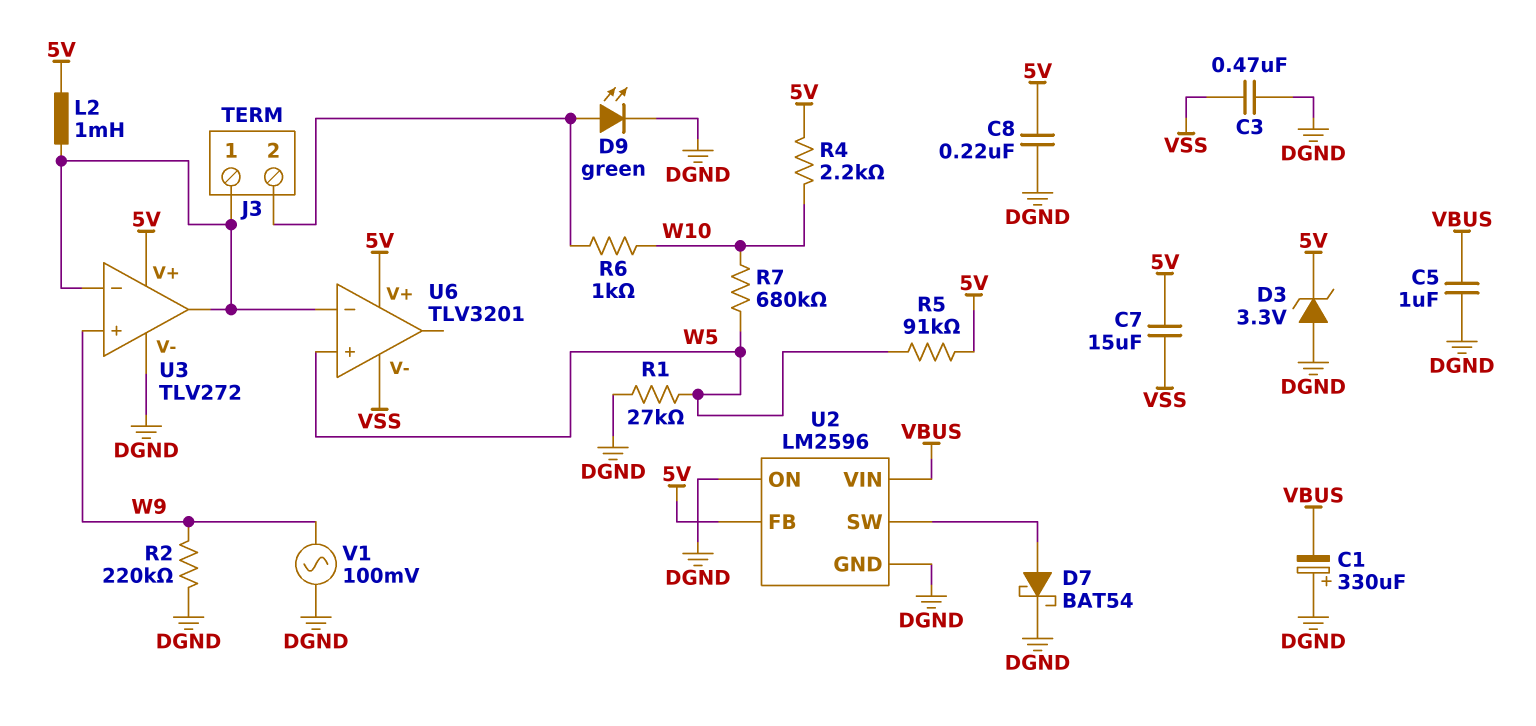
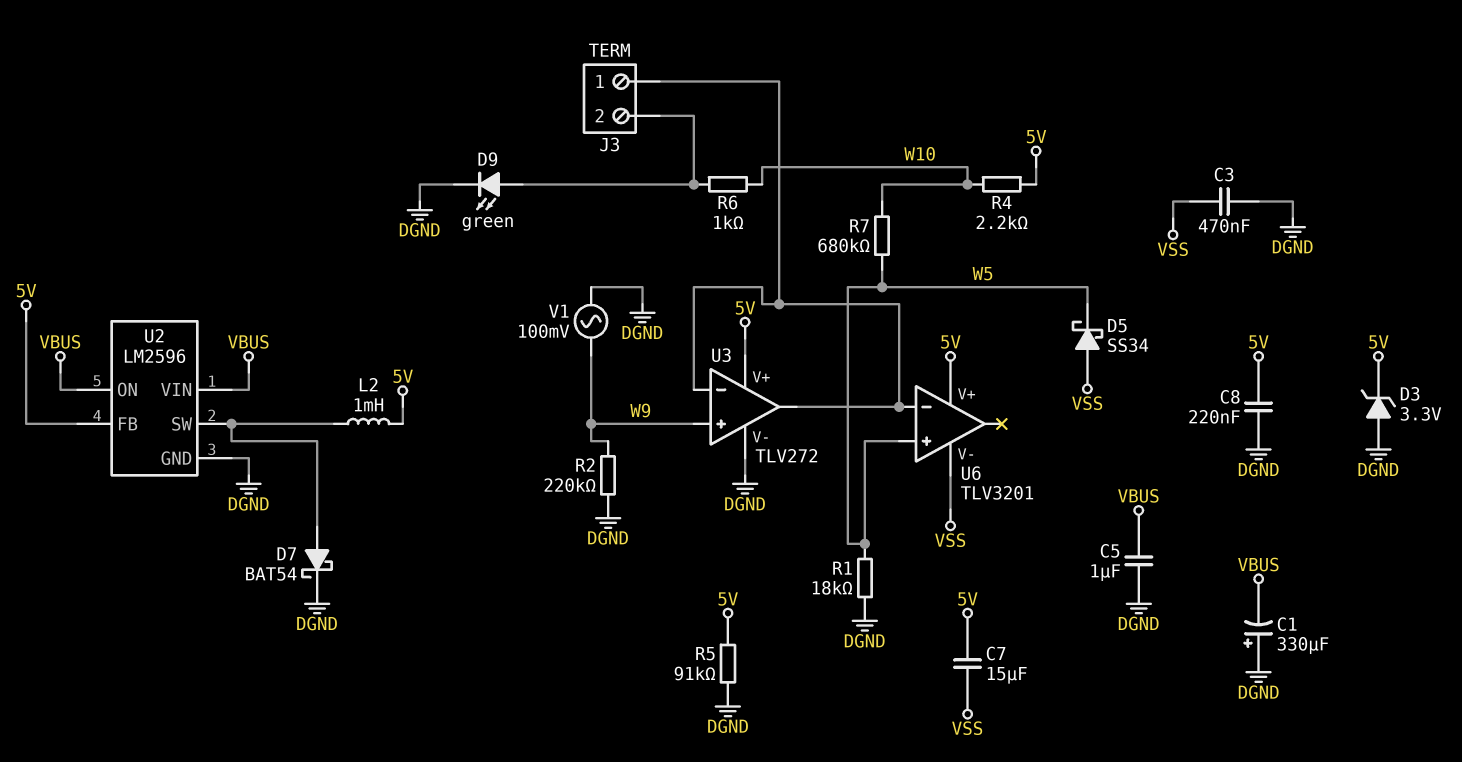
D5: none -> schottky SS34 (A VSS, K W5)
L2: 1mH (5V, J3/1) -> 1mH (5V, U2/SW)
R1: 27k (DGND, W5) -> 18k (DGND, W5)
R5: 91k (5V, W5) -> 91k (5V, DGND)
U2 pin ON: DGND -> VBUS

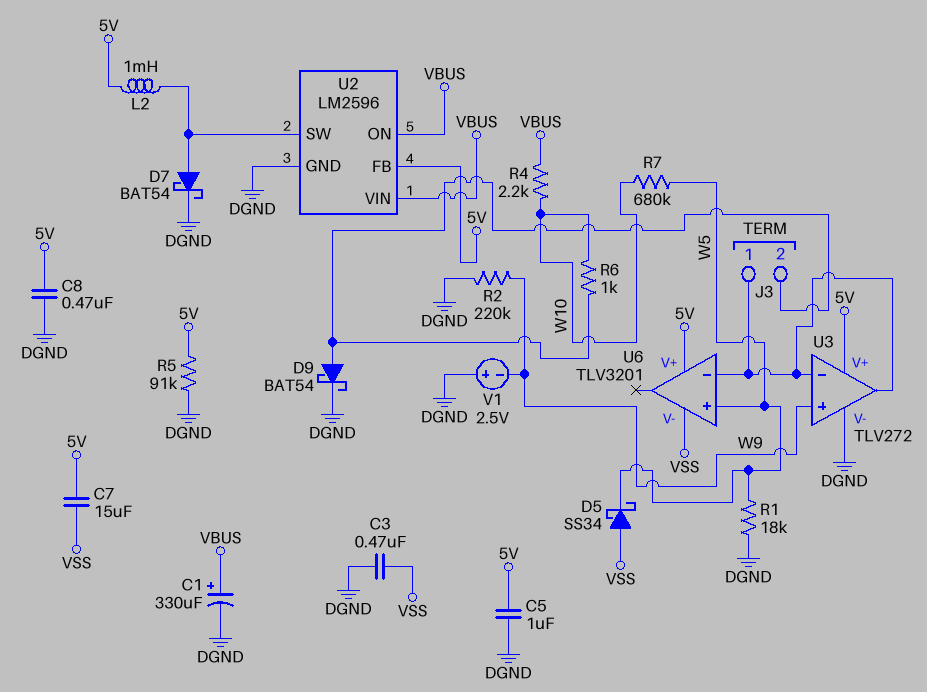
C1: 330uF (plus DGND, minus VBUS) -> 330uF (plus VBUS, minus DGND)
C5: 1uF (DGND, VBUS) -> 1uF (5V, DGND)
C8: 220nF (5V, DGND) -> 470nF (5V, DGND)
D3: zener 3.3V (A DGND, K 5V) -> none
D9: LED green (A J3/2, K DGND) -> schottky BAT54 (A J3/2, K DGND)
R4: 2.2k (5V, W10) -> 2.2k (VBUS, W10)
V1: AC 100mV (DGND, W9) -> 2.5V (plus DGND, minus W9)

